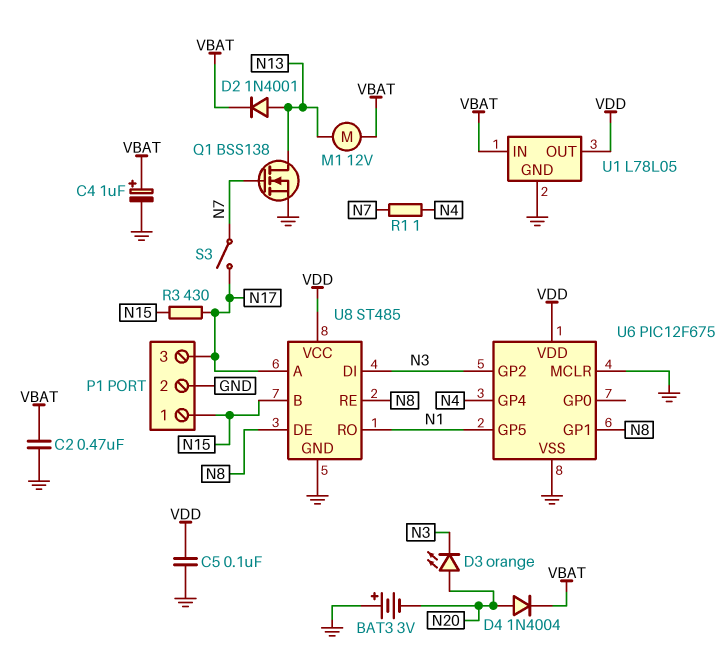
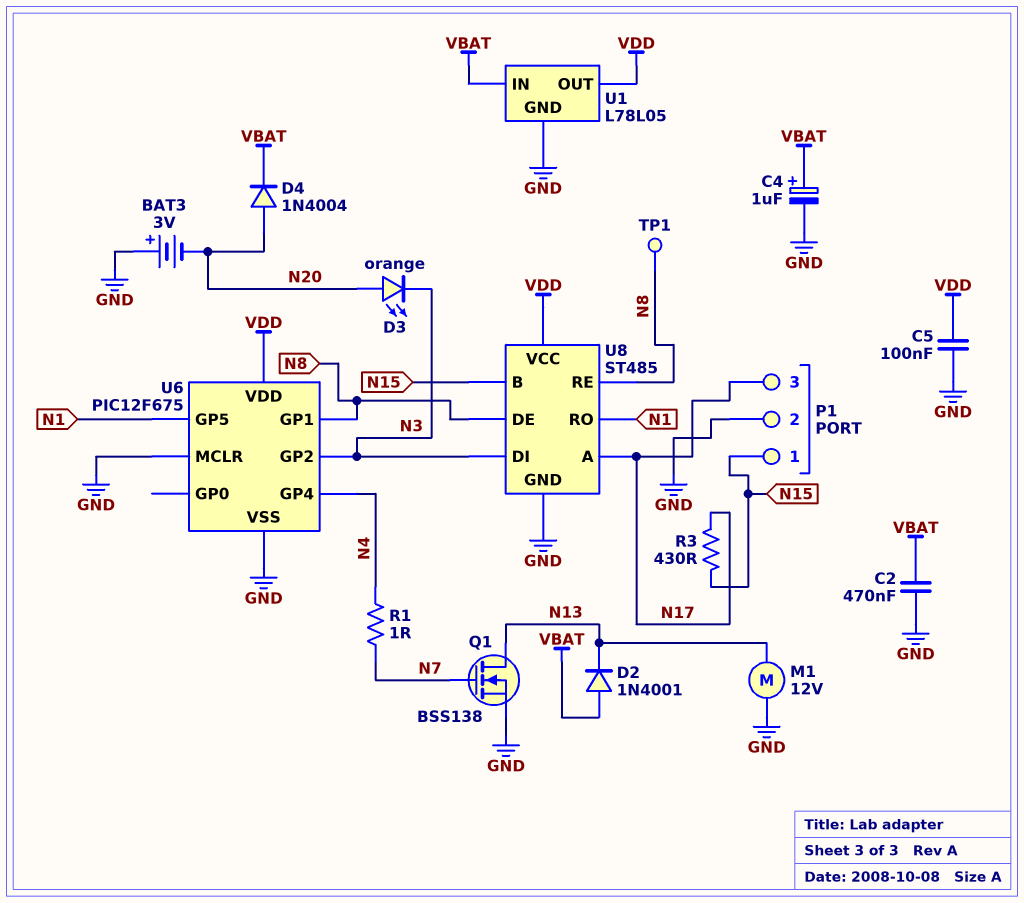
D2: diode 1N4001 (A N13, K VBAT) -> diode 1N4001 (A VBAT, K N13)
M1: motor 12V (N13, VBAT) -> motor 12V (GND, N13)
S3: switch (N7, N17) -> none
TP1: none -> test point (N8)

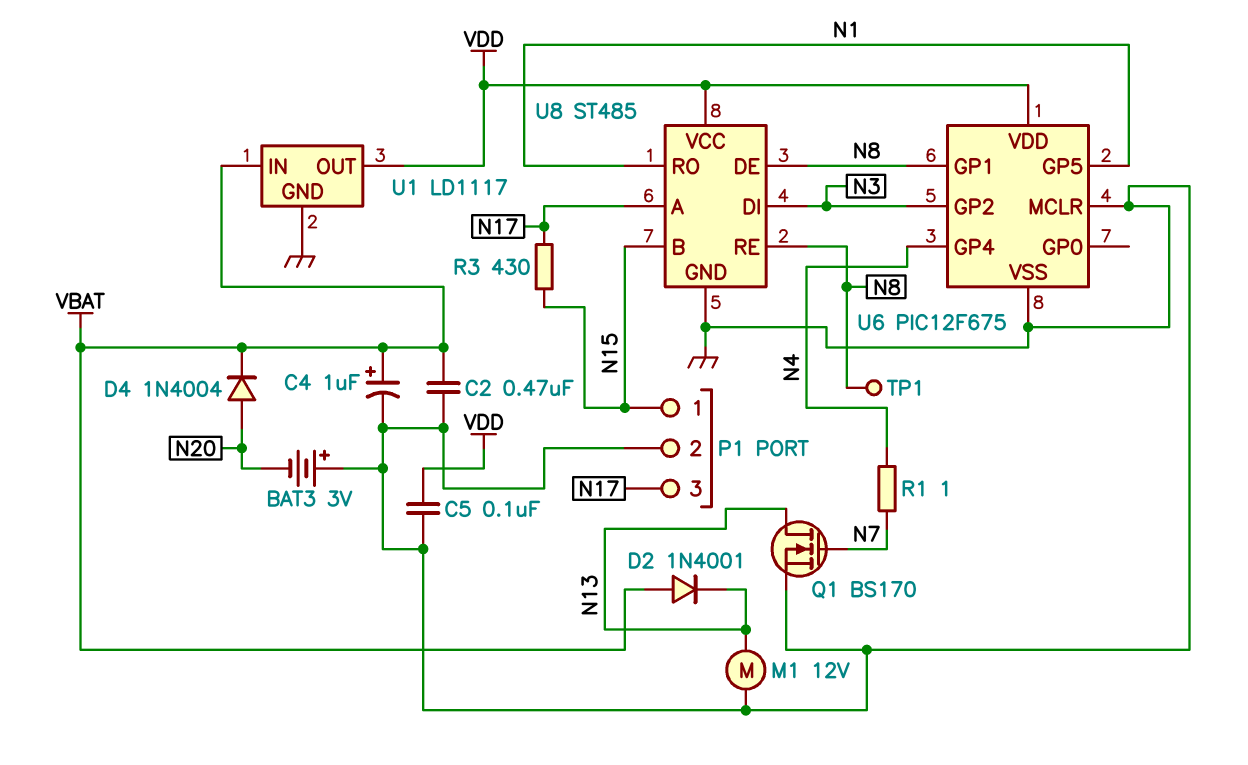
D3: LED orange (A N20, K N3) -> none
Q1: NMOS BSS138 (G N7, D N13, S GND) -> NMOS BS170 (G N7, D N13, S GND)
U1: L78L05 -> LD1117

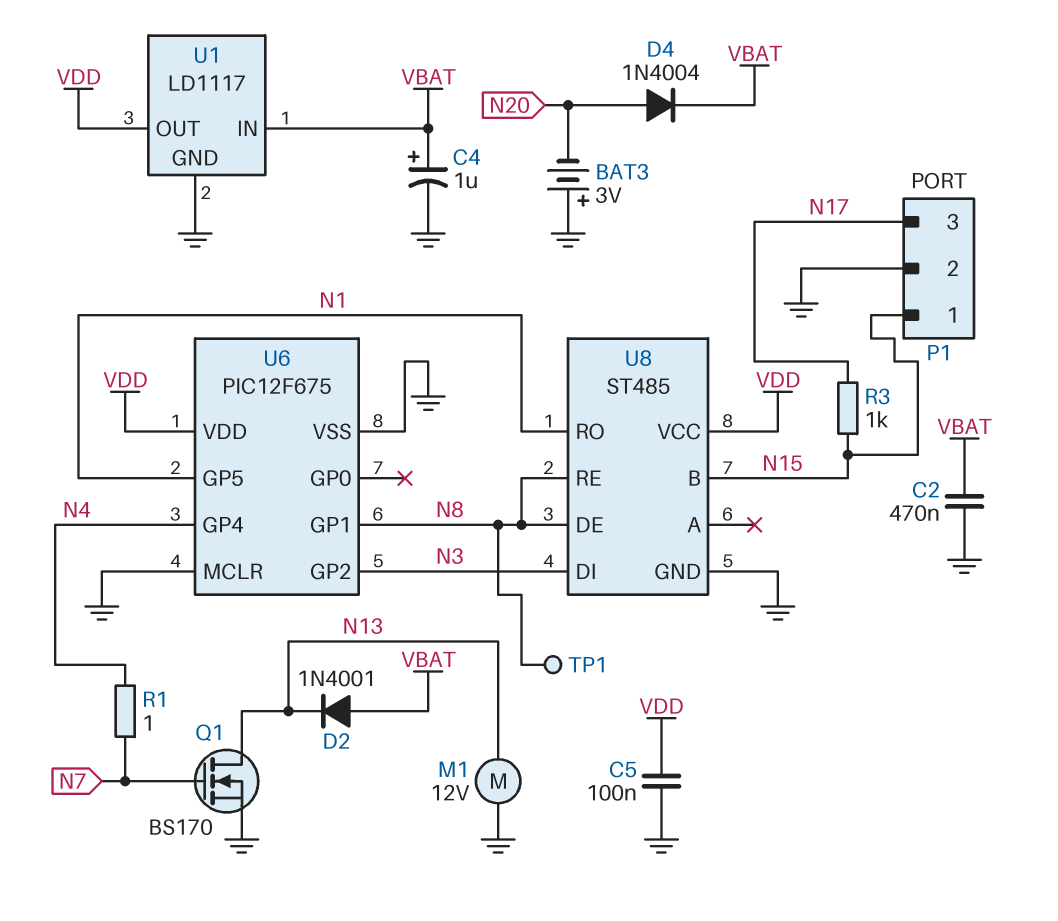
R3: 430 (N15, N17) -> 1k (N15, N17)
U8 pin A: N17 -> none

